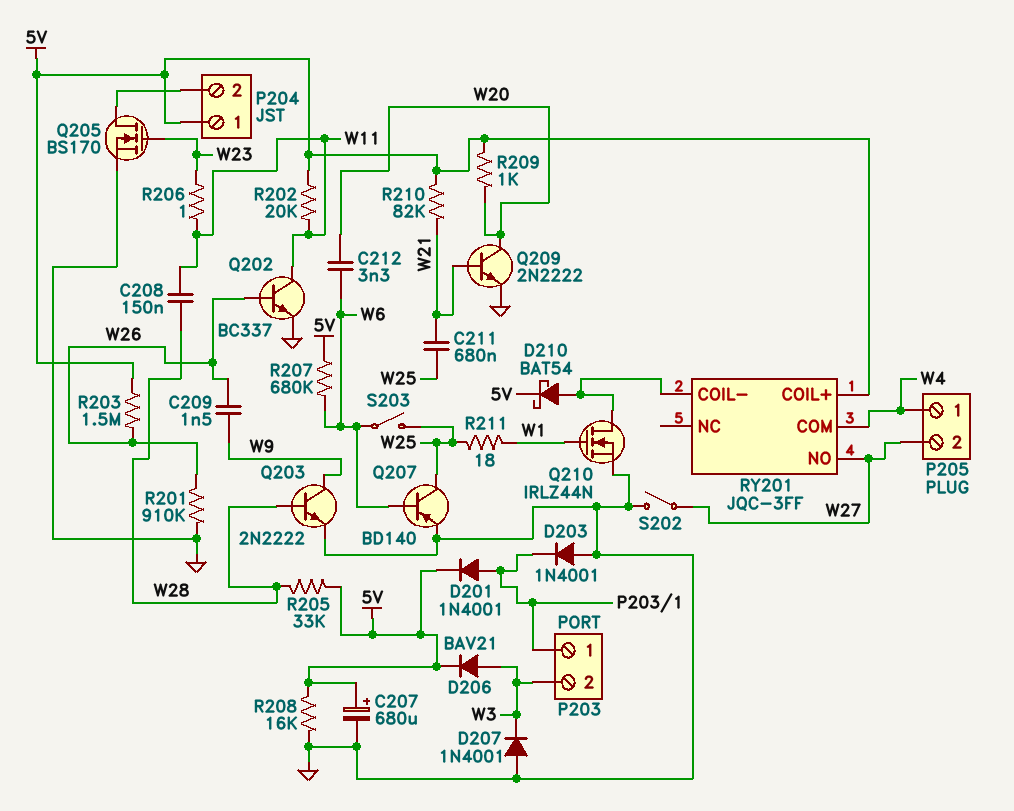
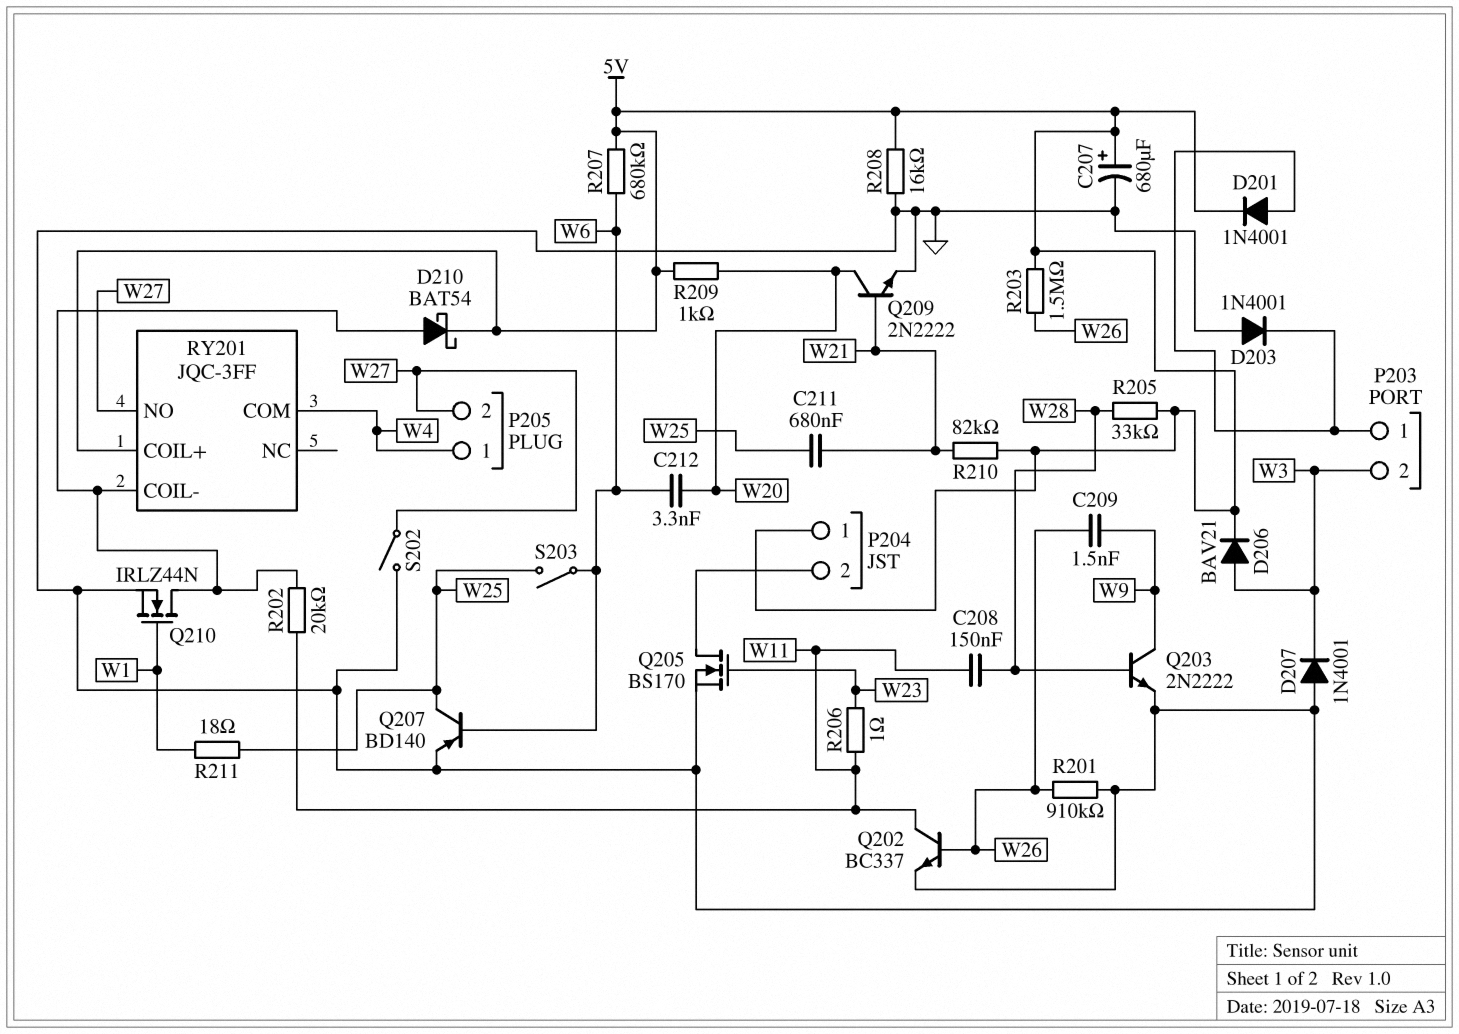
R202: 20k (5V, W11) -> 20k (RY201/COIL-, W11)

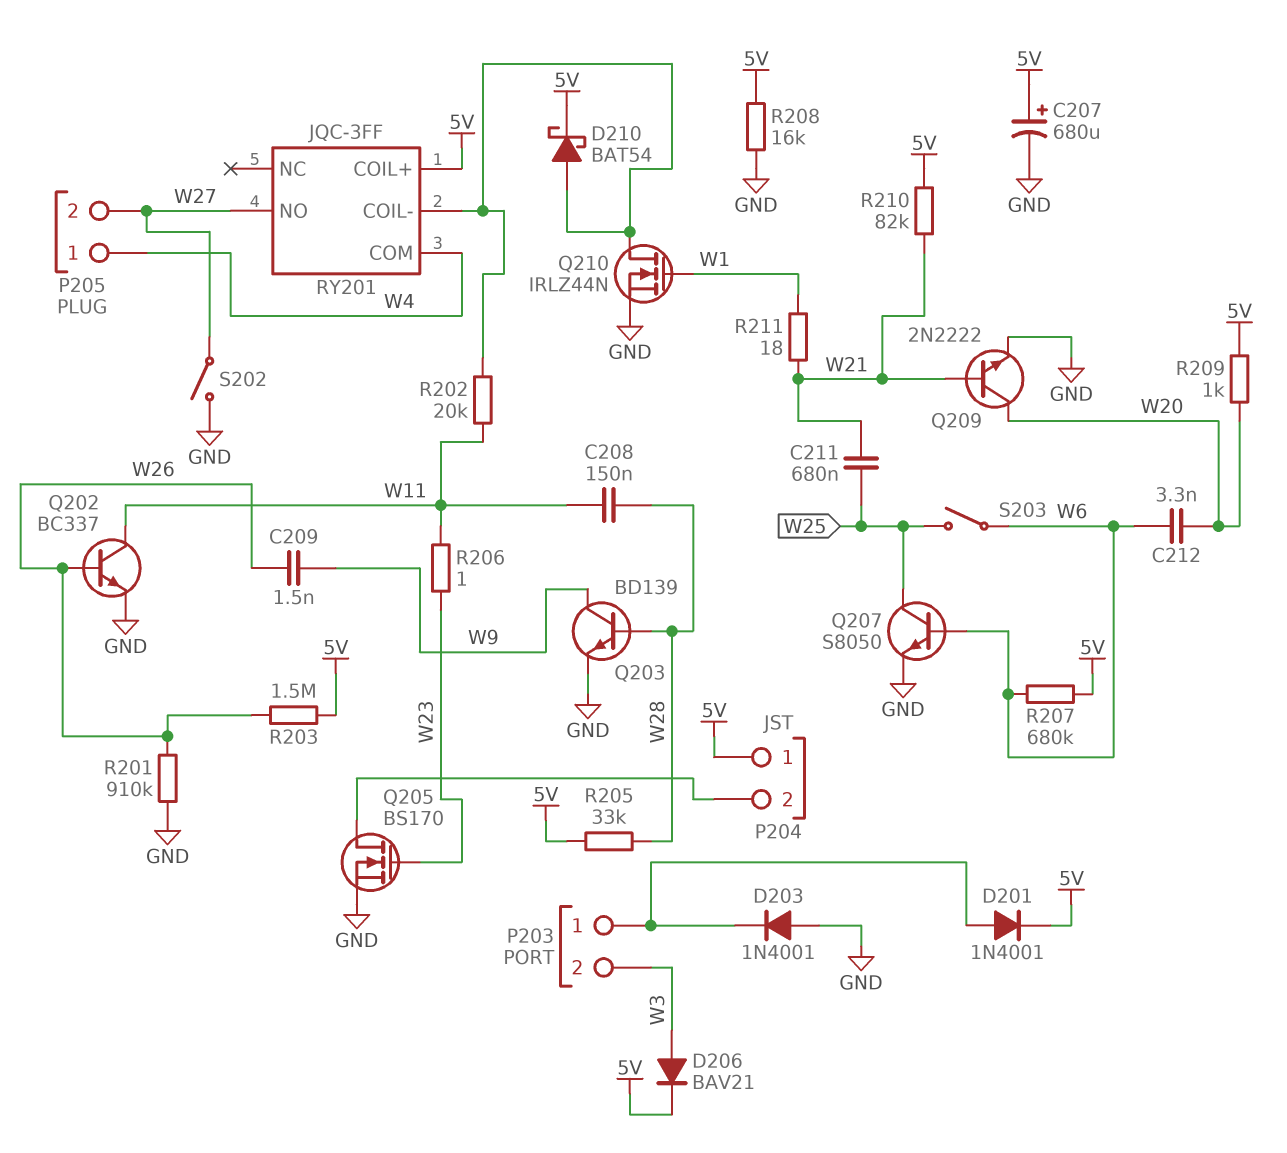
D207: diode 1N4001 (A GND, K W3) -> none
Q203: NPN 2N2222 (B W28, C W9, E GND) -> NPN BD139 (B W28, C W9, E GND)
Q207: PNP BD140 (B W6, C W25, E GND) -> NPN S8050 (B W6, C W25, E GND)
R211: 18 (W1, W25) -> 18 (W1, W21)

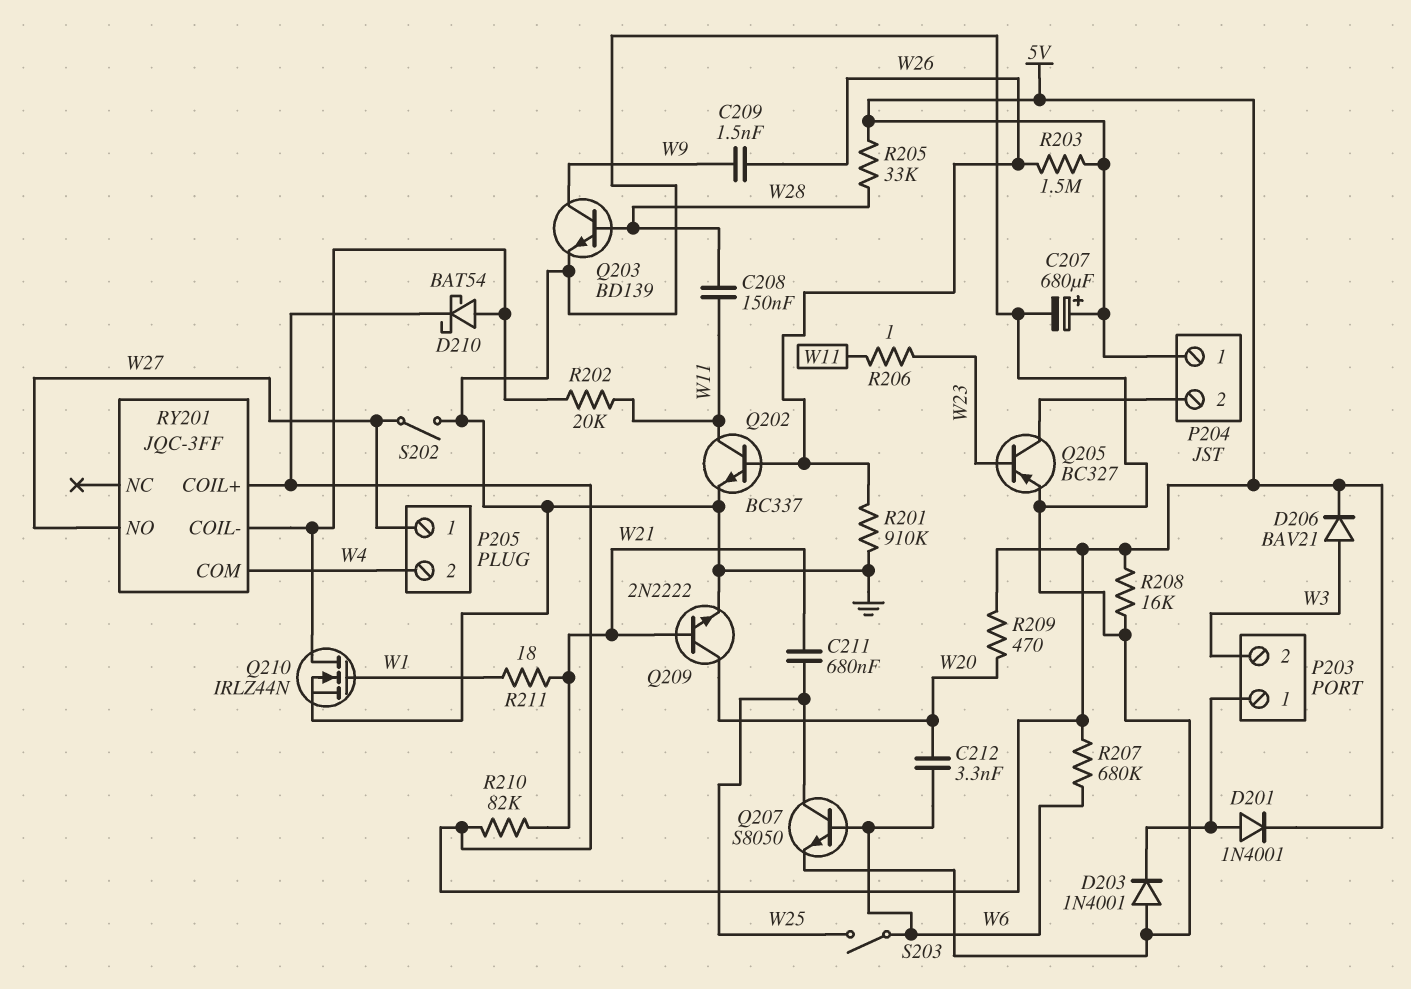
P205 pin 1: W4 -> W27
P205 pin 2: W27 -> W4
Q205: NMOS BS170 (G W23, D P204/2, S GND) -> PNP BC327 (B W23, C P204/2, E GND)
R209: 1k (5V, W20) -> 470 (5V, W20)

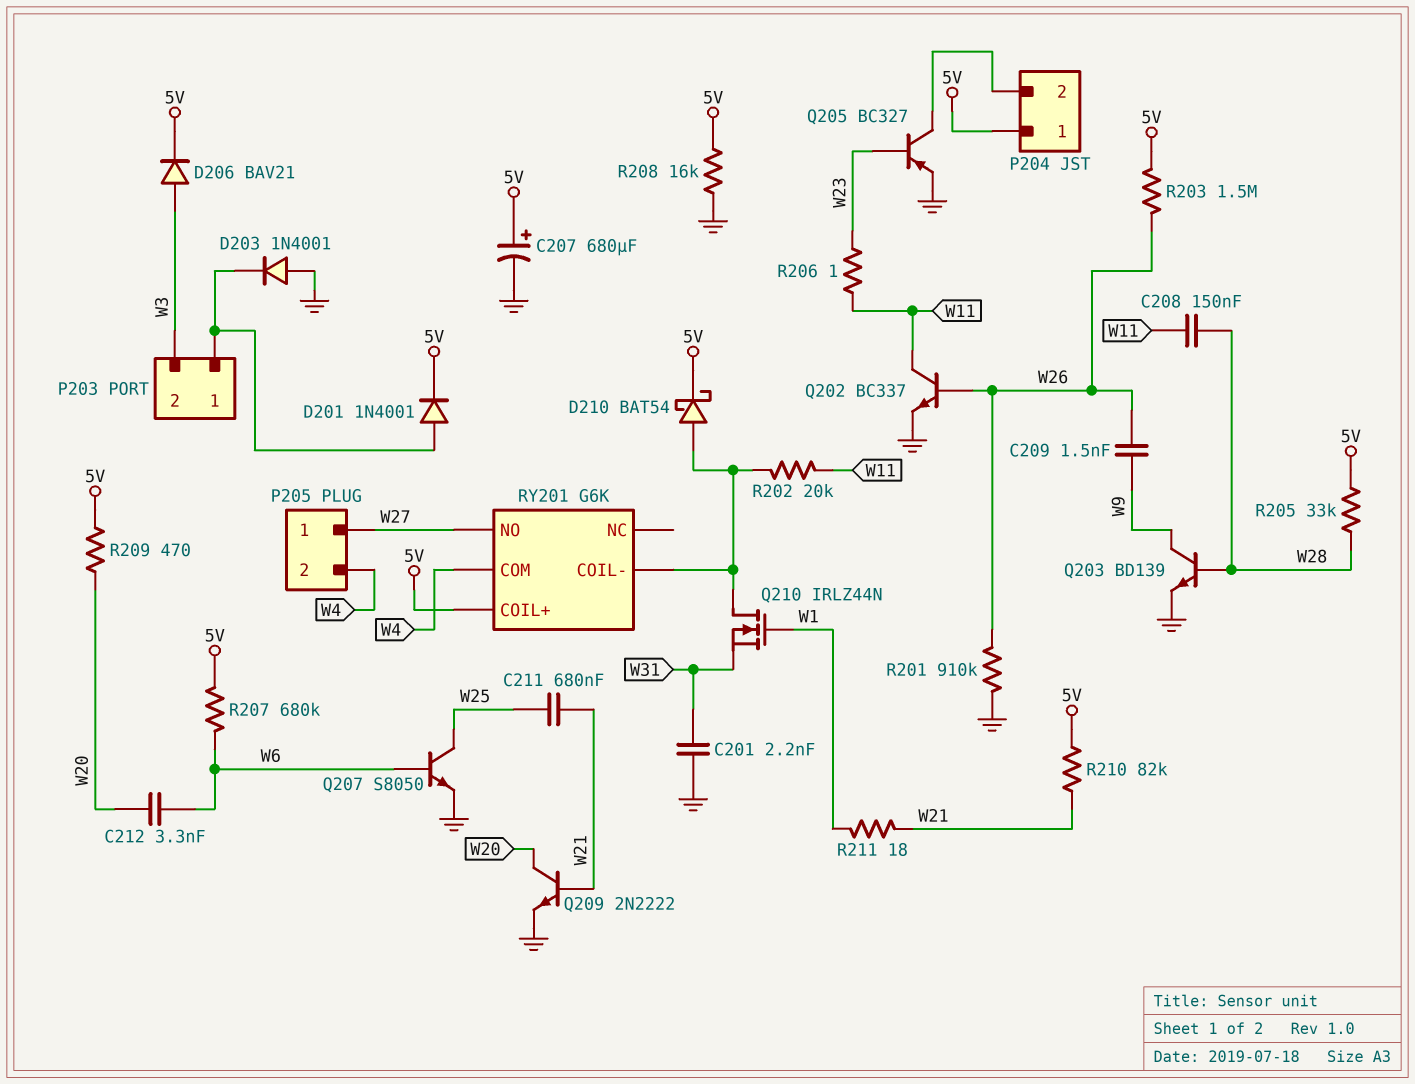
C201: none -> 2.2nF (GND, W31)
Q210: NMOS IRLZ44N (G W1, D RY201/COIL-, S GND) -> NMOS IRLZ44N (G W1, D RY201/COIL-, S W31)
RY201: JQC-3FF -> G6K
S202: switch (GND, W27) -> none
S203: switch (W6, W25) -> none

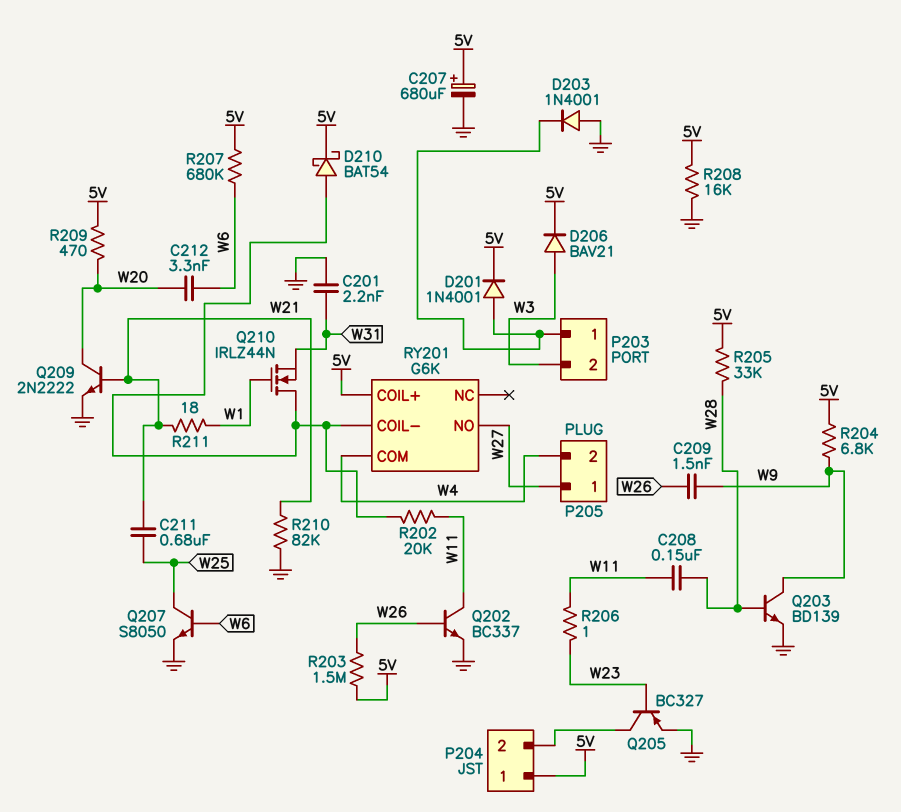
R201: 910k (GND, W26) -> none
R204: none -> 6.8k (5V, W9)
R210: 82k (5V, W21) -> 82k (GND, W21)

